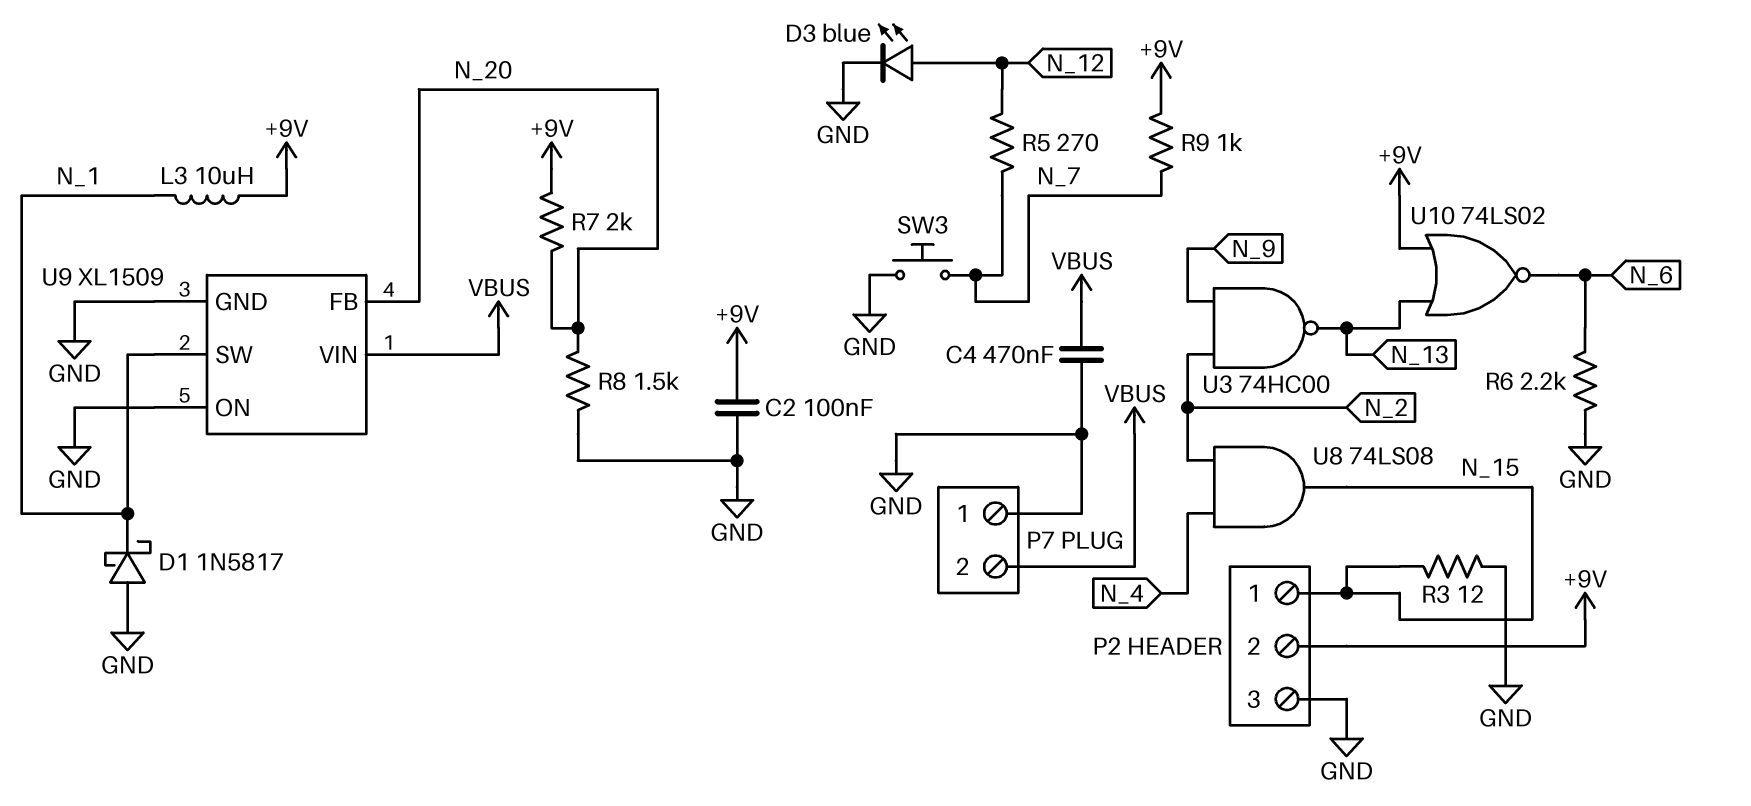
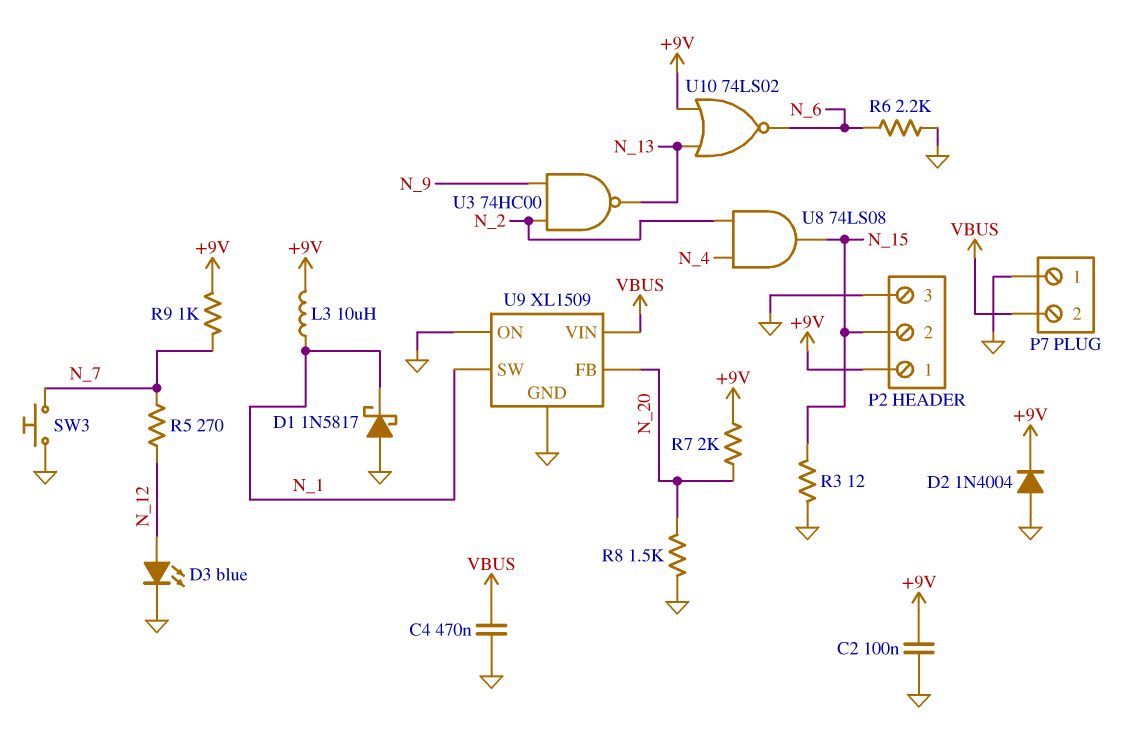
D2: none -> diode 1N4004 (A GND, K +9V)
P2 pin 1: N_15 -> +9V
P2 pin 2: +9V -> N_15

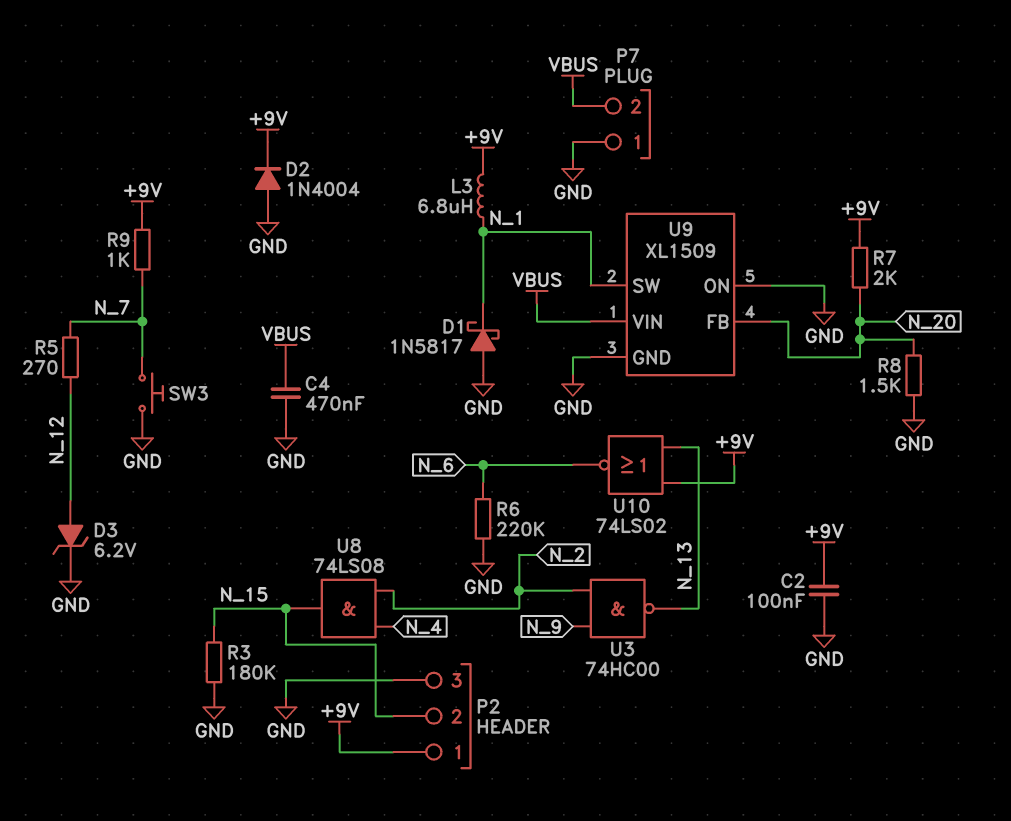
D3: LED blue (A N_12, K GND) -> zener 6.2V (A N_12, K GND)
L3: 10uH (+9V, N_1) -> 6.8uH (+9V, N_1)
R3: 12 (GND, N_15) -> 180k (GND, N_15)
R6: 2.2k (GND, N_6) -> 220k (GND, N_6)

